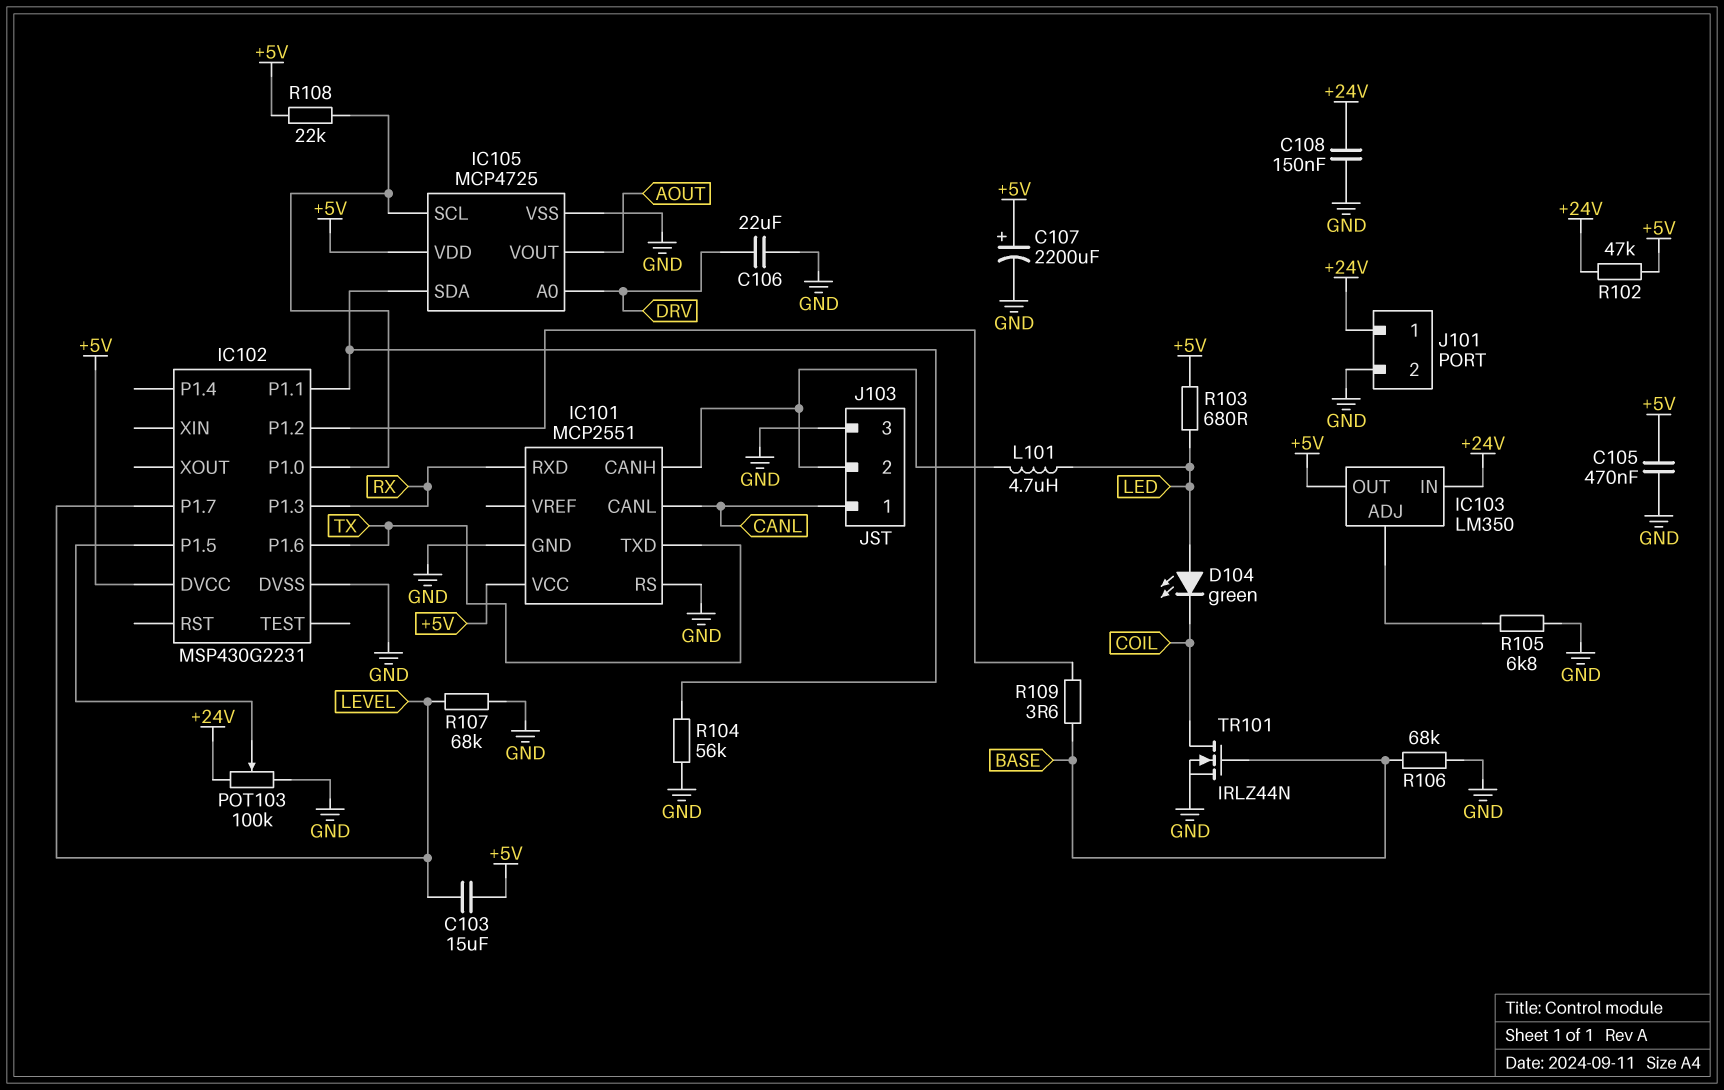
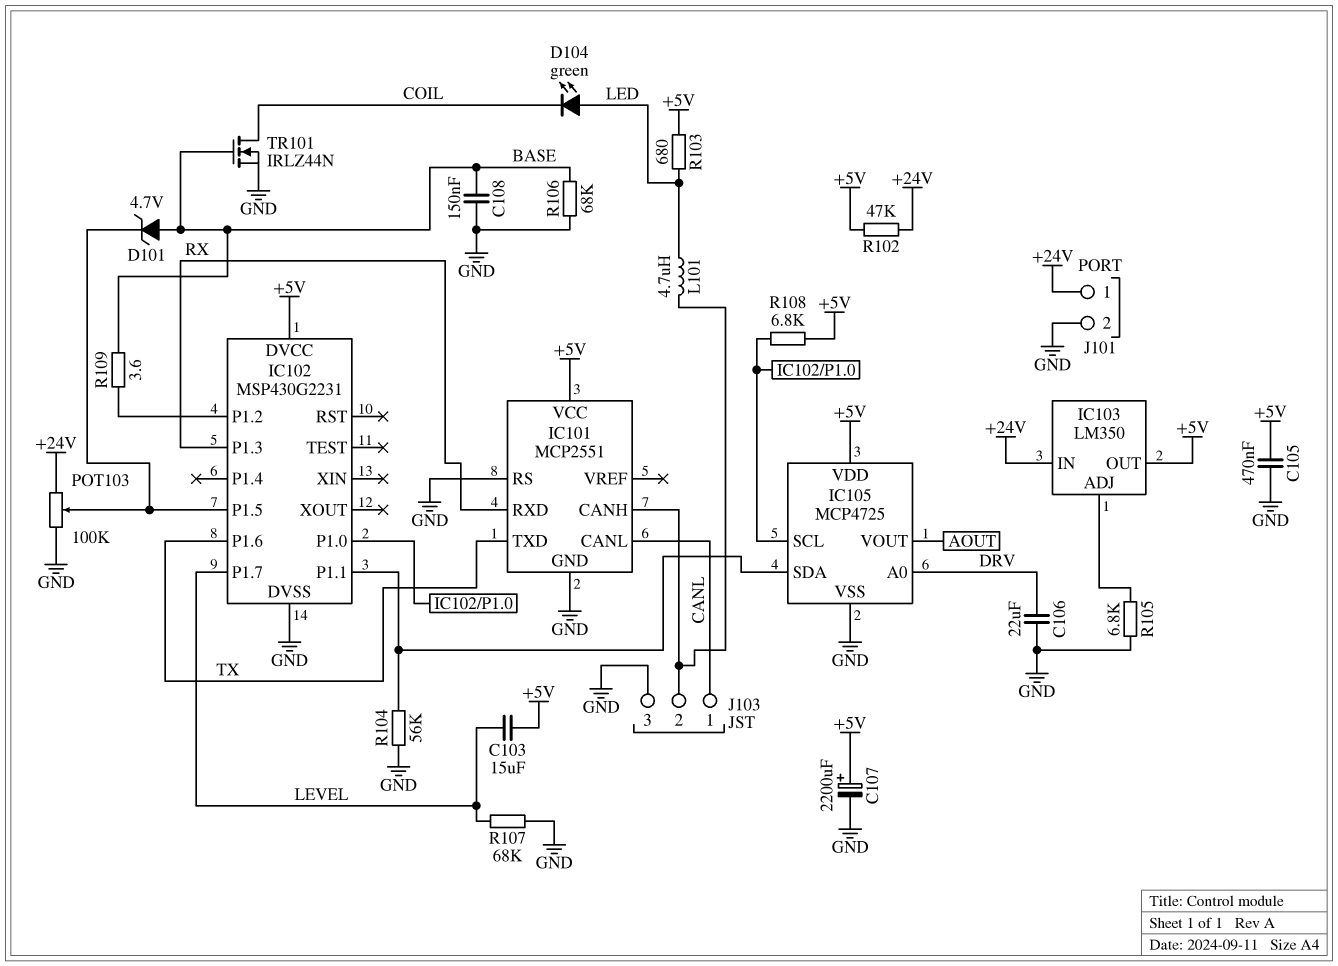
C108: 150nF (+24V, GND) -> 150nF (BASE, GND)
D101: none -> zener 4.7V (A BASE, K IC102/P1.5)
R108: 22k (+5V, IC102/P1.0) -> 6.8k (+5V, IC102/P1.0)

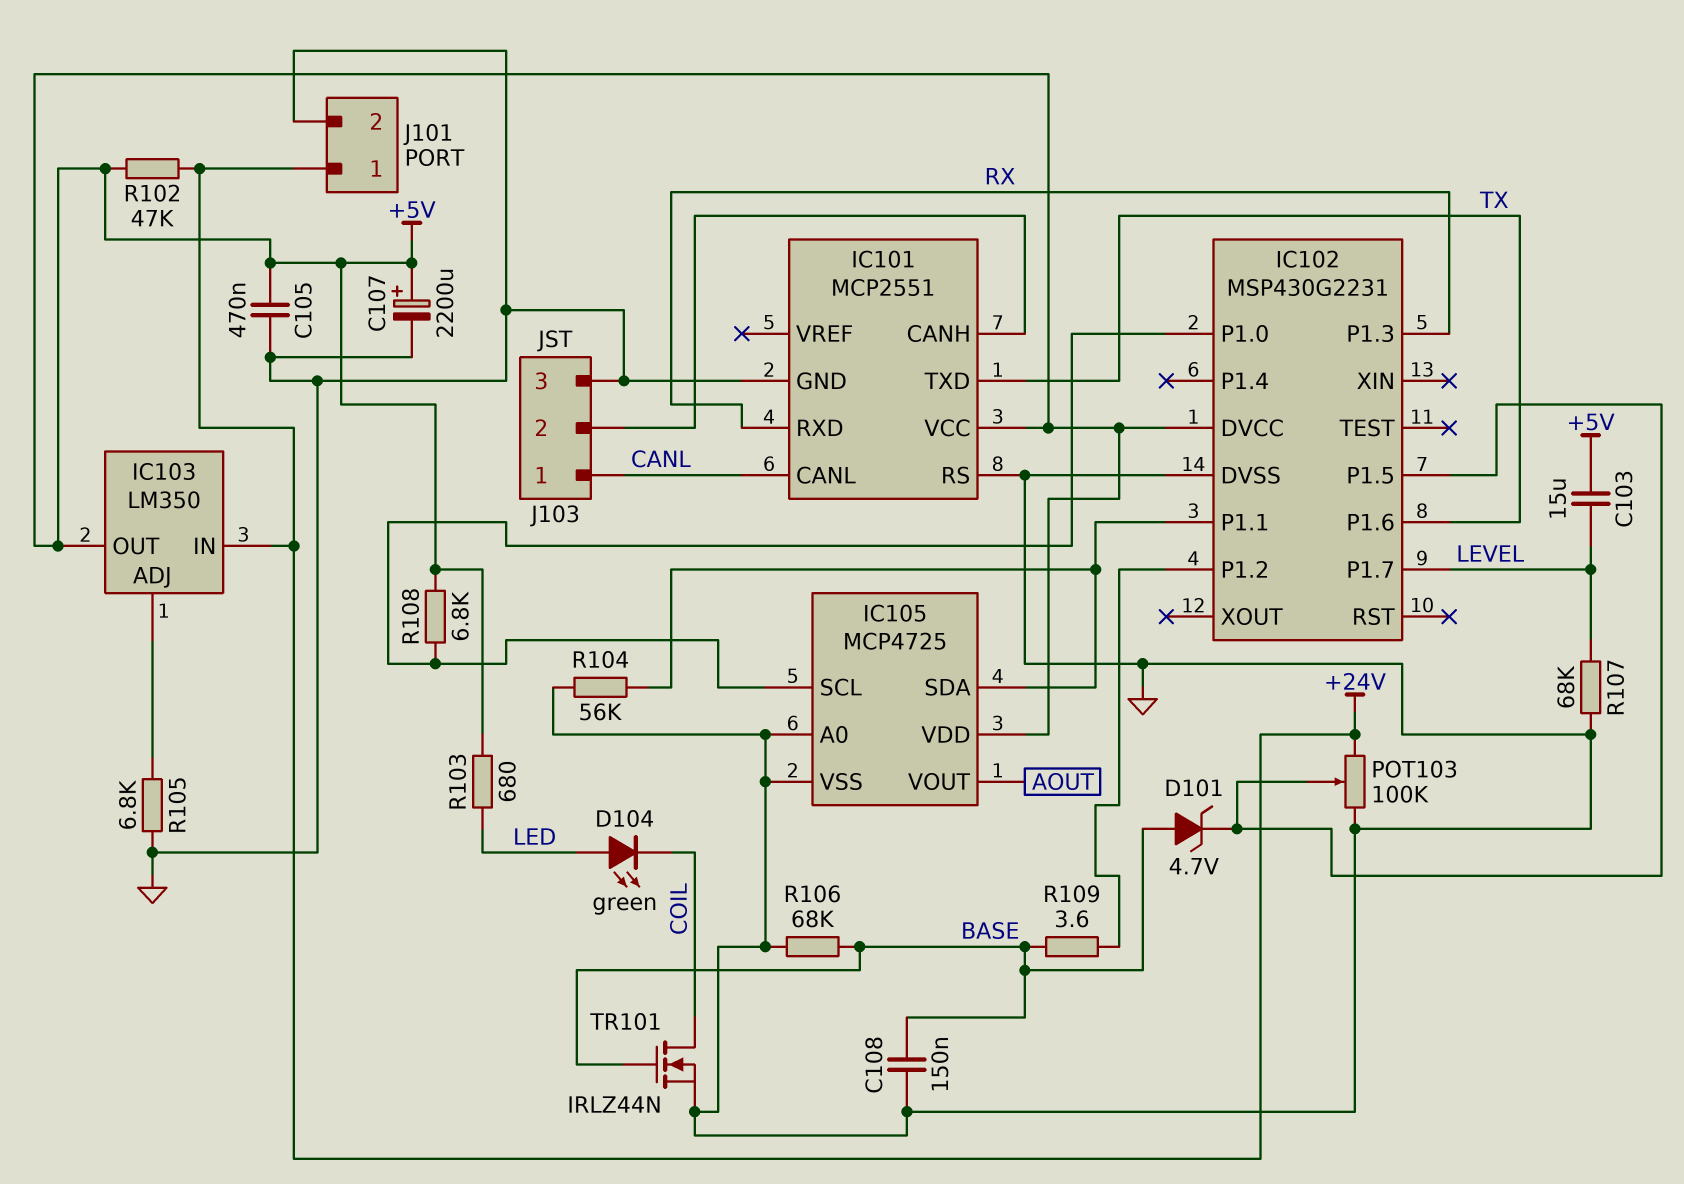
C106: 22uF (DRV, GND) -> none
IC105 pin A0: DRV -> GND
L101: 4.7uH (IC101/CANH, LED) -> none

